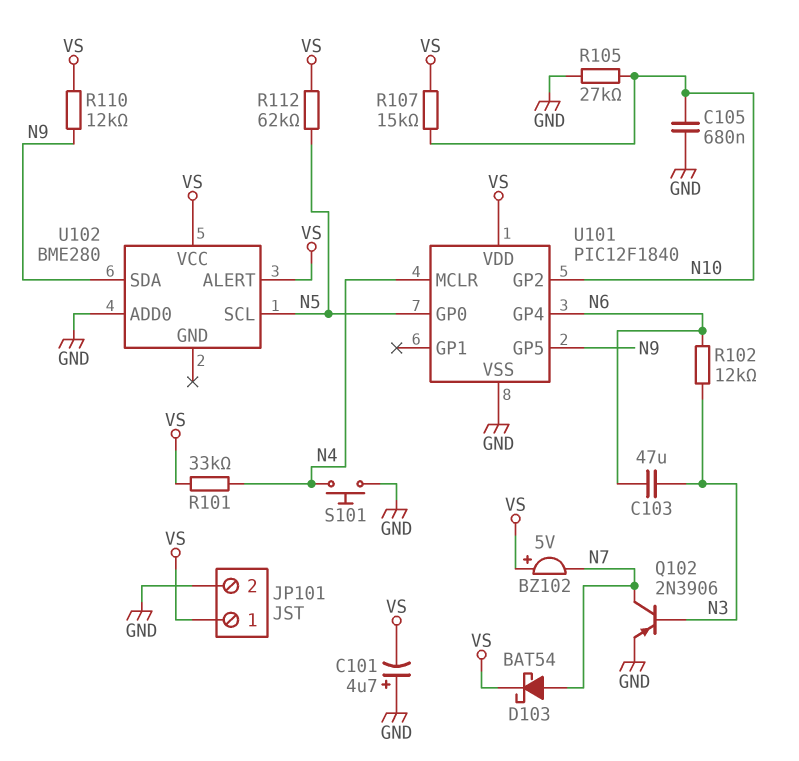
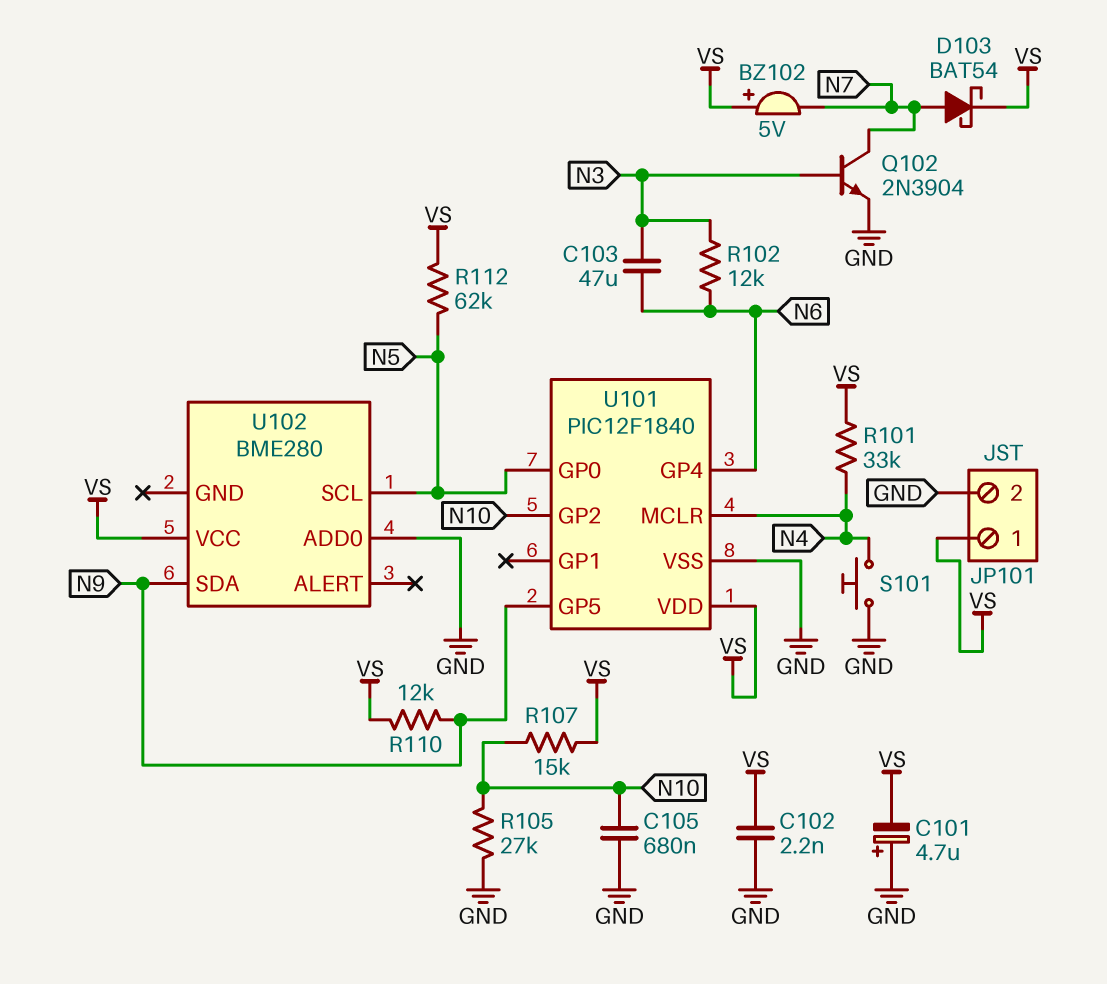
C102: none -> 2.2nF (GND, VS)
Q102: PNP 2N3906 (B N3, C N7, E GND) -> NPN 2N3904 (B N3, C N7, E GND)
U102 pin ALERT: VS -> none

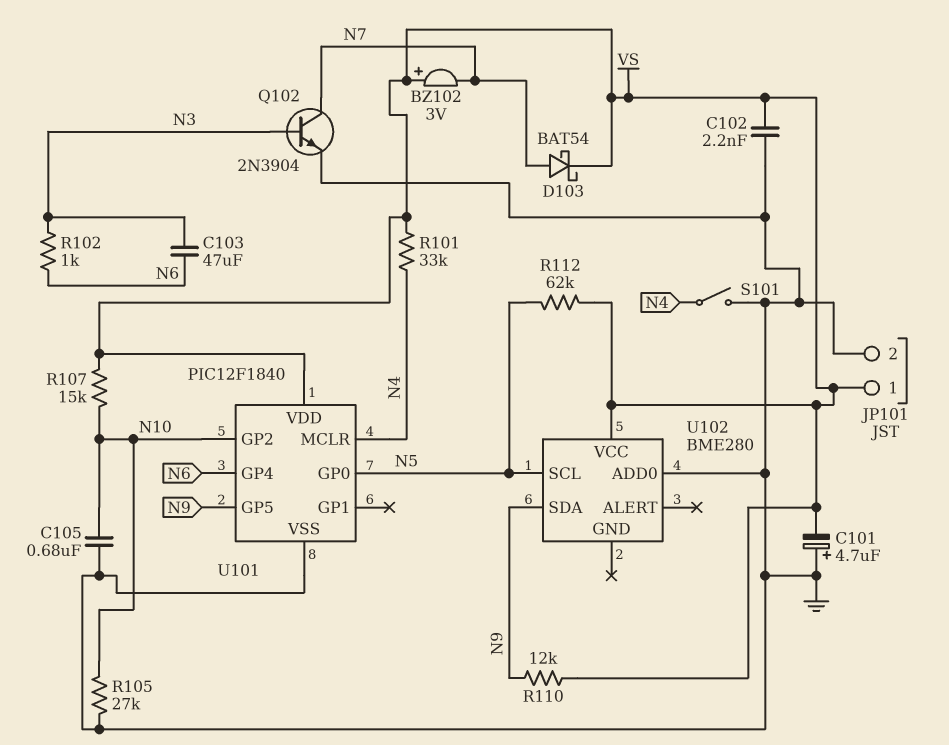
BZ102: buzzer 5V (plus VS, minus N7) -> buzzer 3V (plus VS, minus N7)
R102: 12k (N3, N6) -> 1k (N3, N6)
S101: button (GND, N4) -> switch (GND, N4)

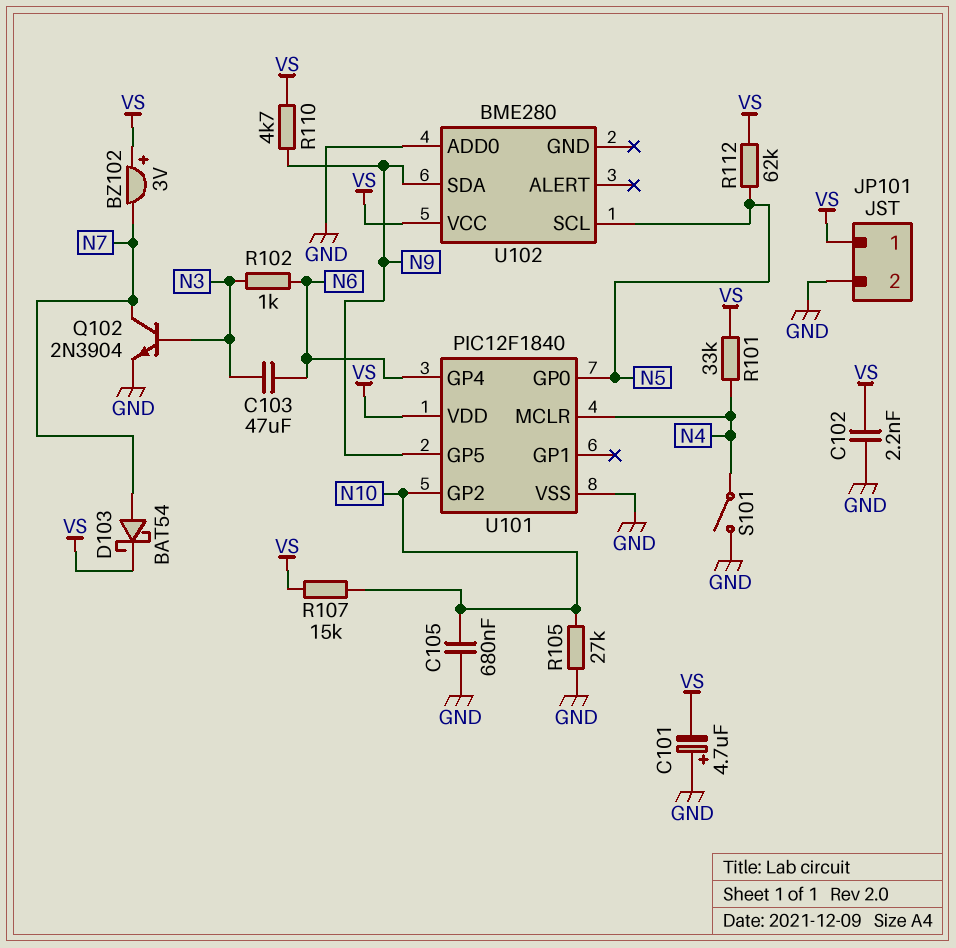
R110: 12k (N9, VS) -> 4.7k (N9, VS)

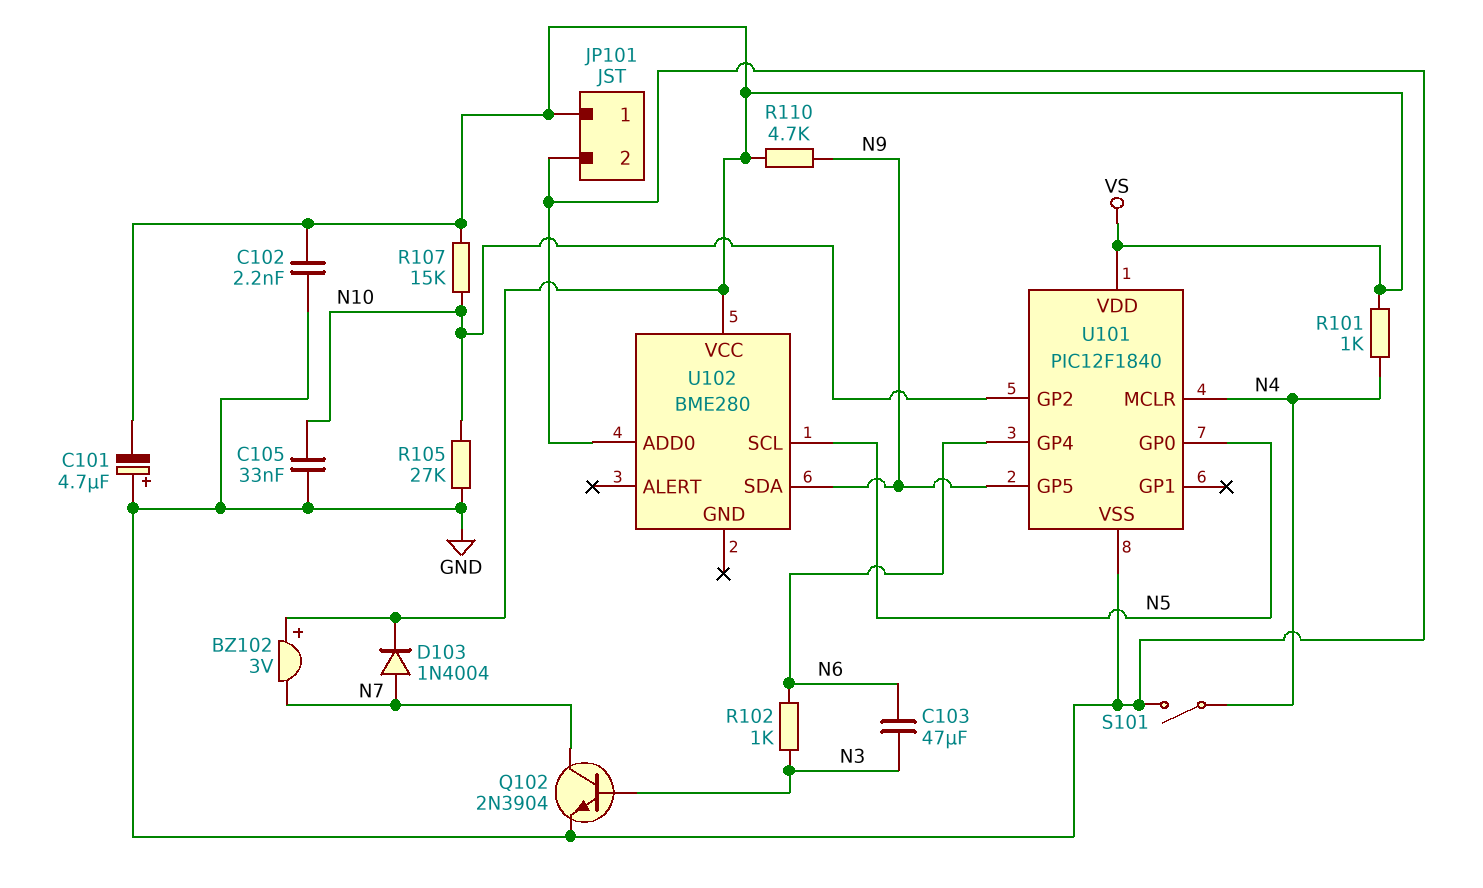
C105: 680nF (GND, N10) -> 33nF (GND, N10)
D103: schottky BAT54 (A N7, K VS) -> diode 1N4004 (A N7, K VS)
R101: 33k (N4, VS) -> 1k (N4, VS)
R112: 62k (N5, VS) -> none

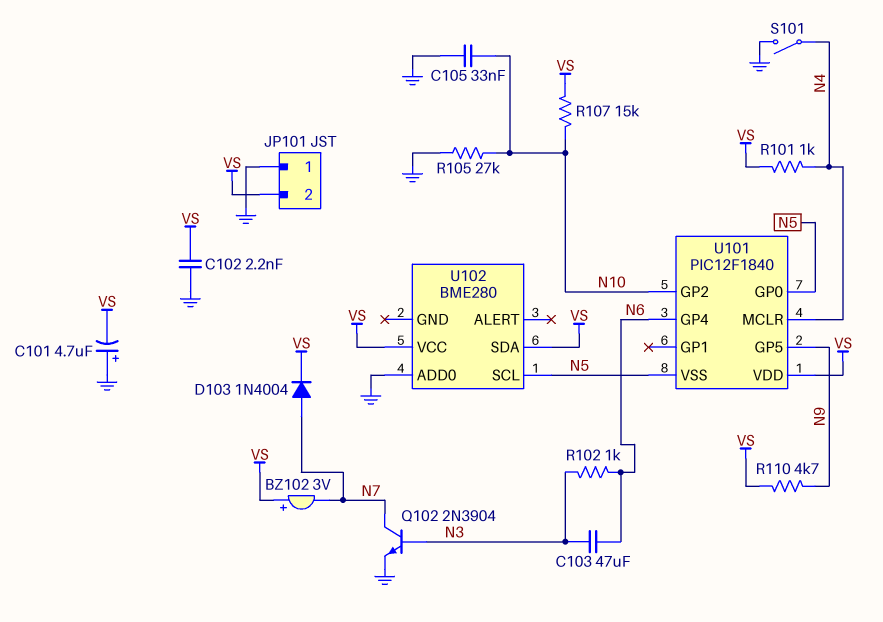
JP101 pin 1: VS -> GND
JP101 pin 2: GND -> VS
U101 pin VSS: GND -> N5
U102 pin SDA: N9 -> VS

